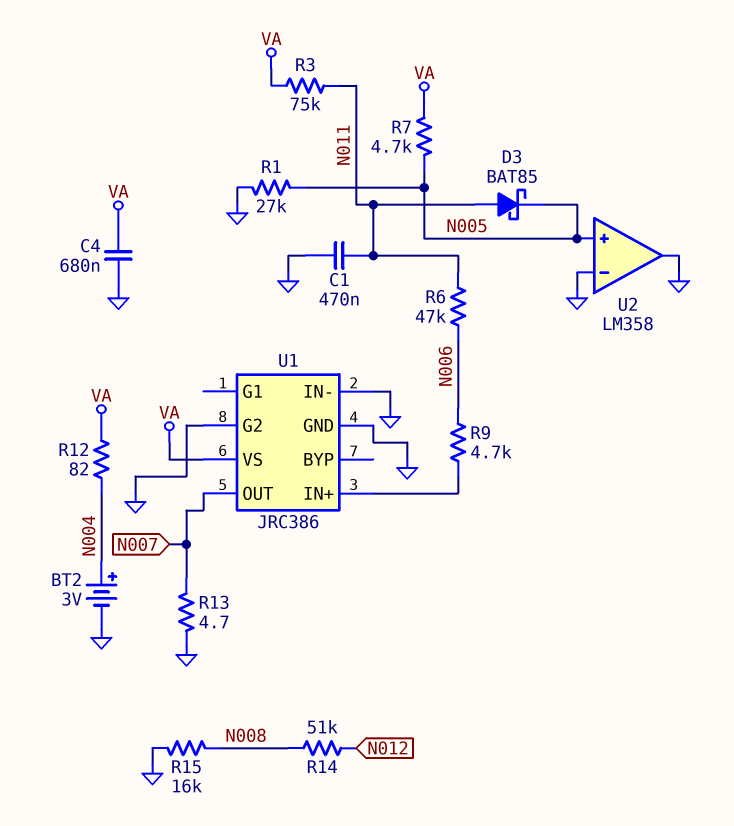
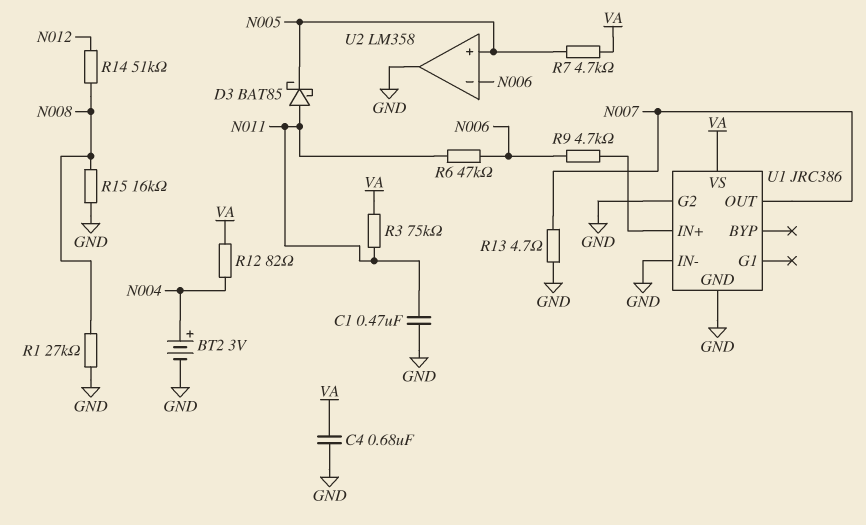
R1: 27k (GND, N005) -> 27k (GND, N008)
U2 pin in-: GND -> N006

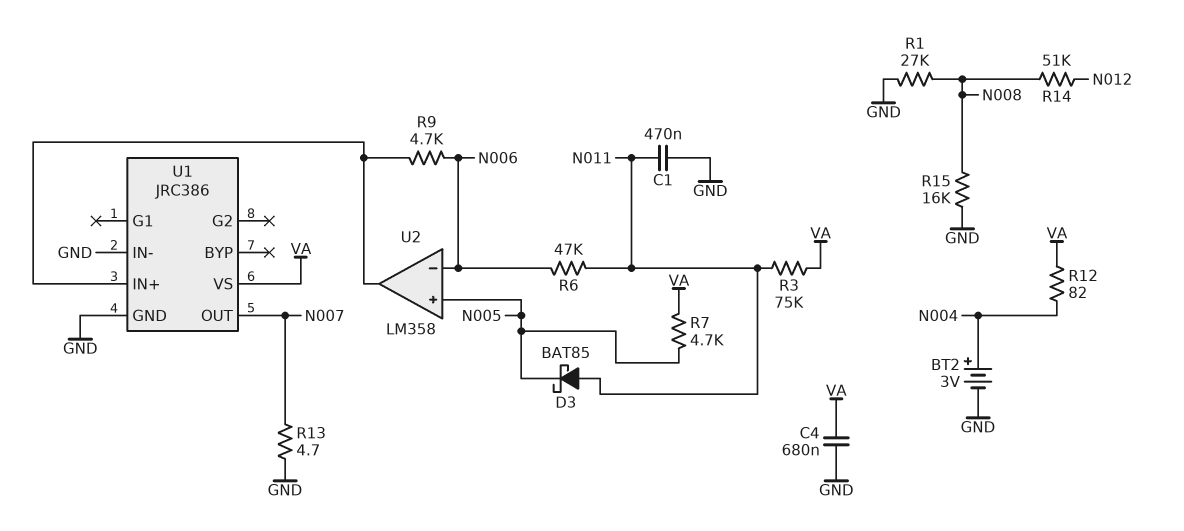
U1 pin G2: GND -> none
U2 pin out: GND -> U1/IN+

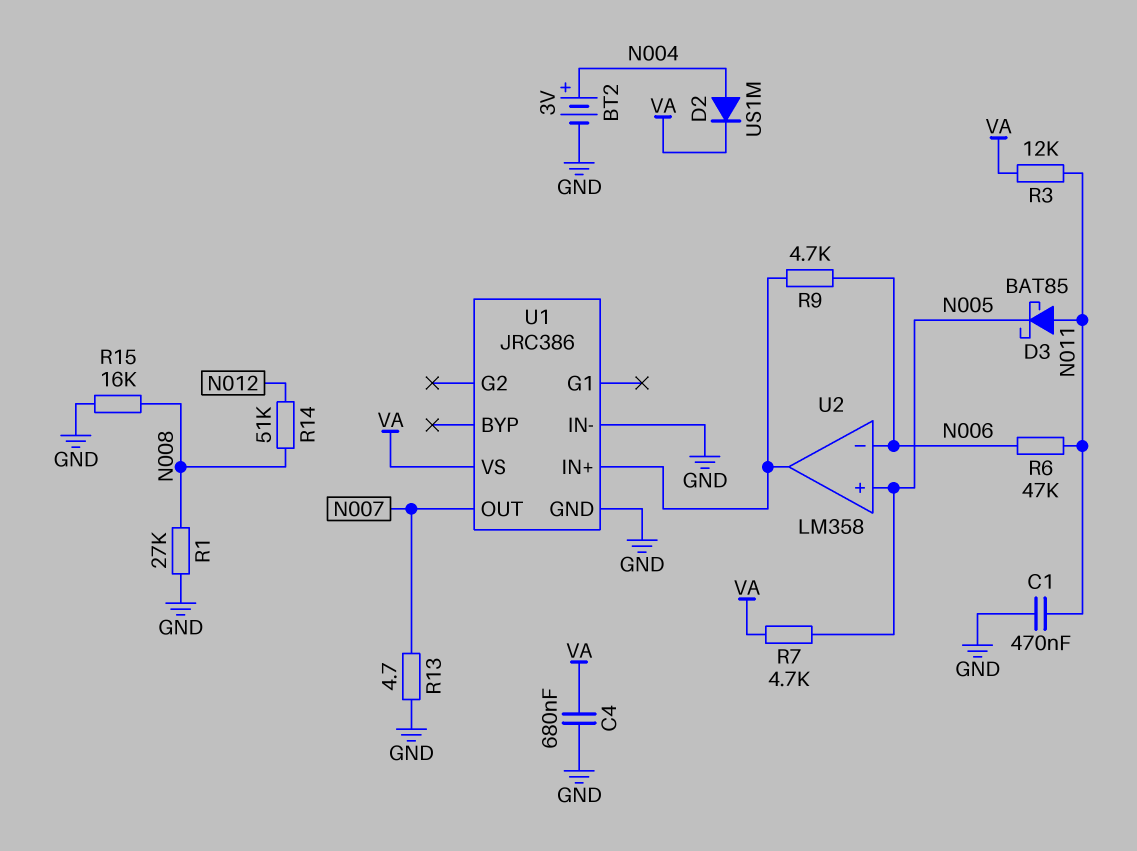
D2: none -> diode US1M (A N004, K VA)
R3: 75k (N011, VA) -> 12k (N011, VA)
R12: 82 (N004, VA) -> none

